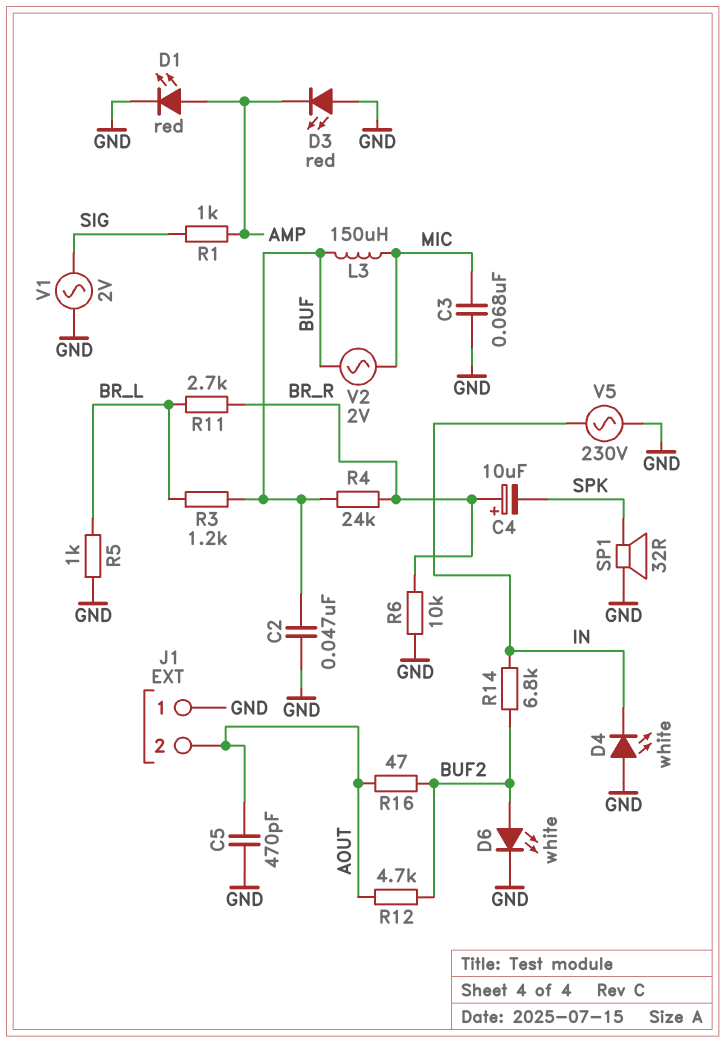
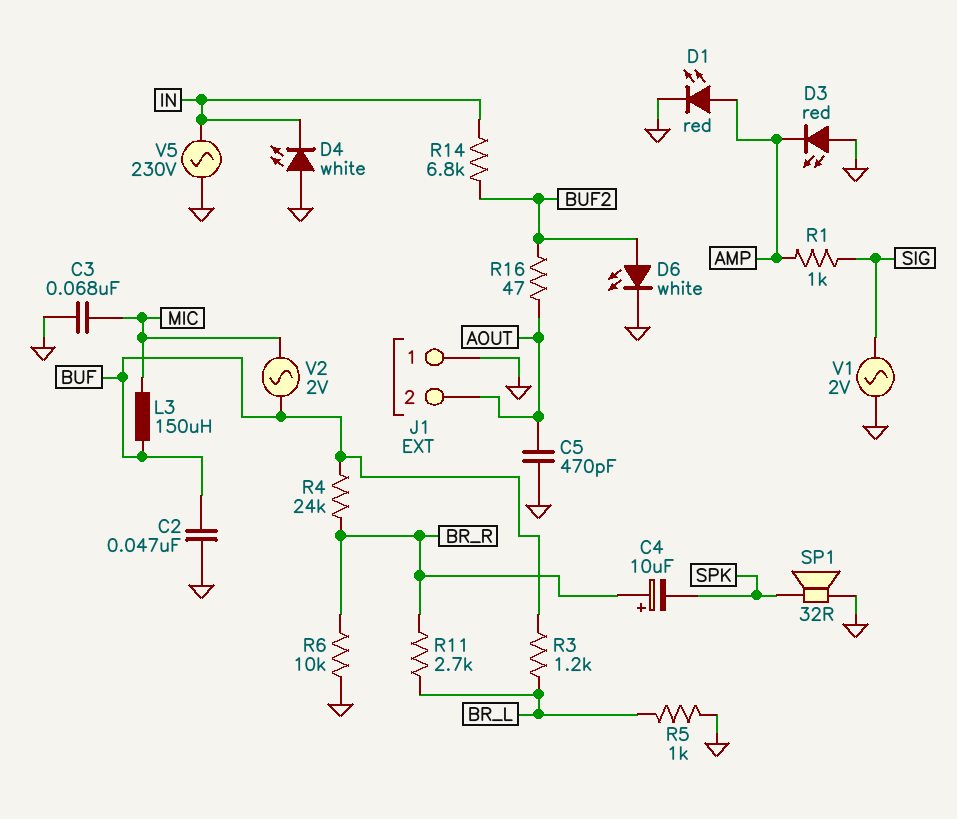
R12: 4.7k (AOUT, BUF2) -> none

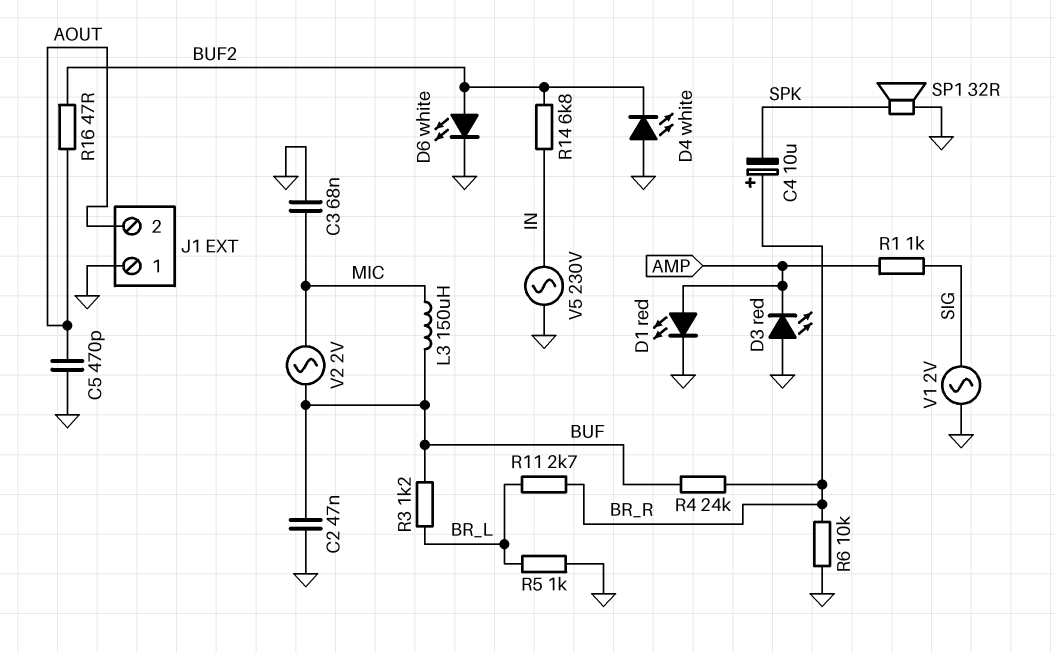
D4: LED white (A GND, K IN) -> LED white (A GND, K BUF2)

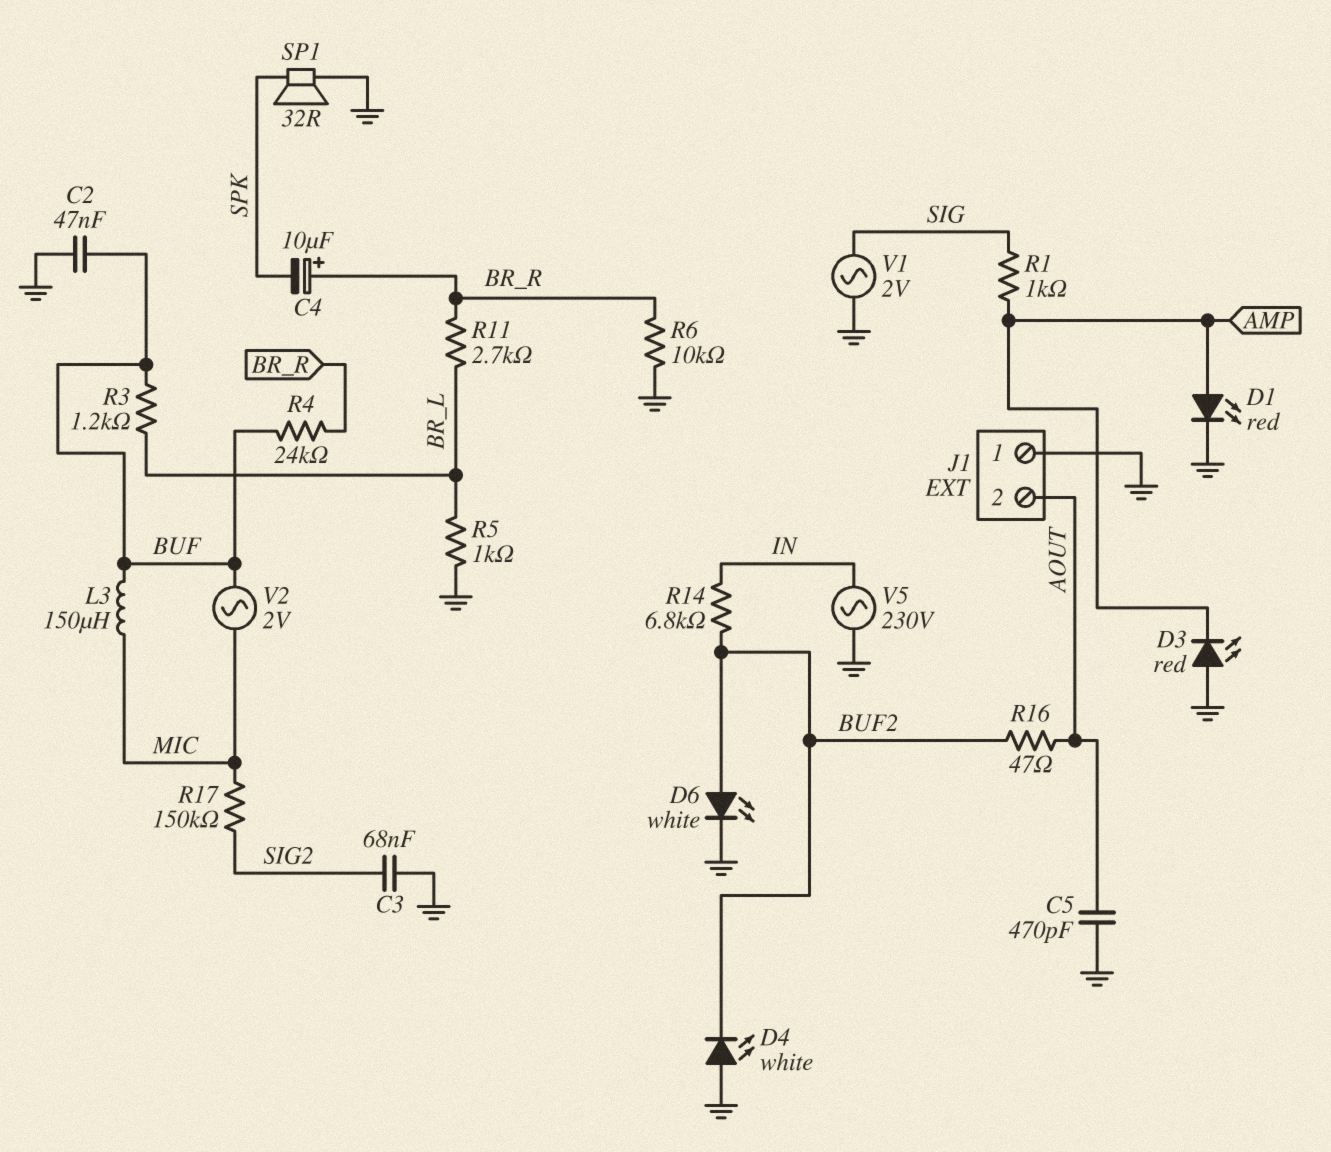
C3: 68nF (GND, MIC) -> 68nF (GND, SIG2)
R17: none -> 150k (MIC, SIG2)

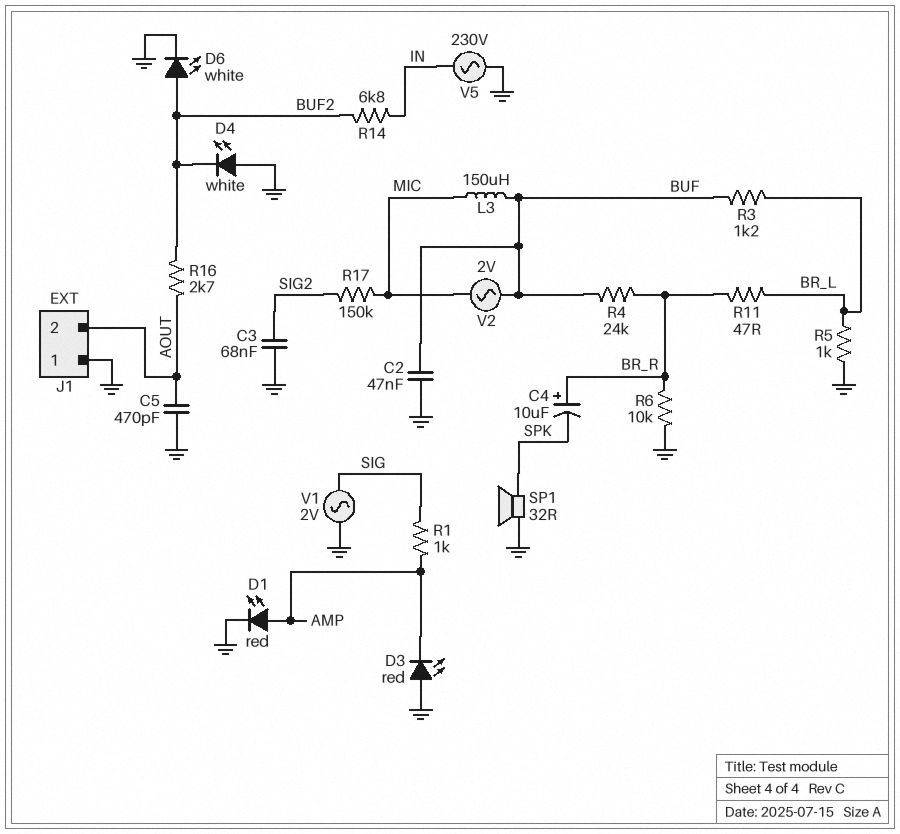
R11: 2.7k (BR_L, BR_R) -> 47 (BR_L, BR_R)
R16: 47 (AOUT, BUF2) -> 2.7k (AOUT, BUF2)

